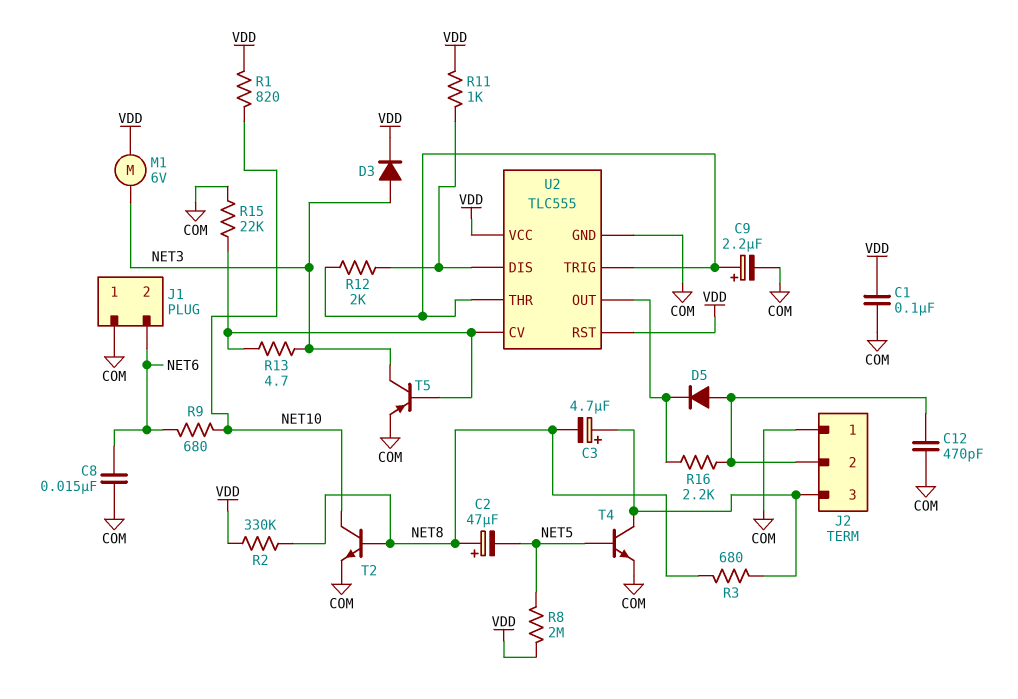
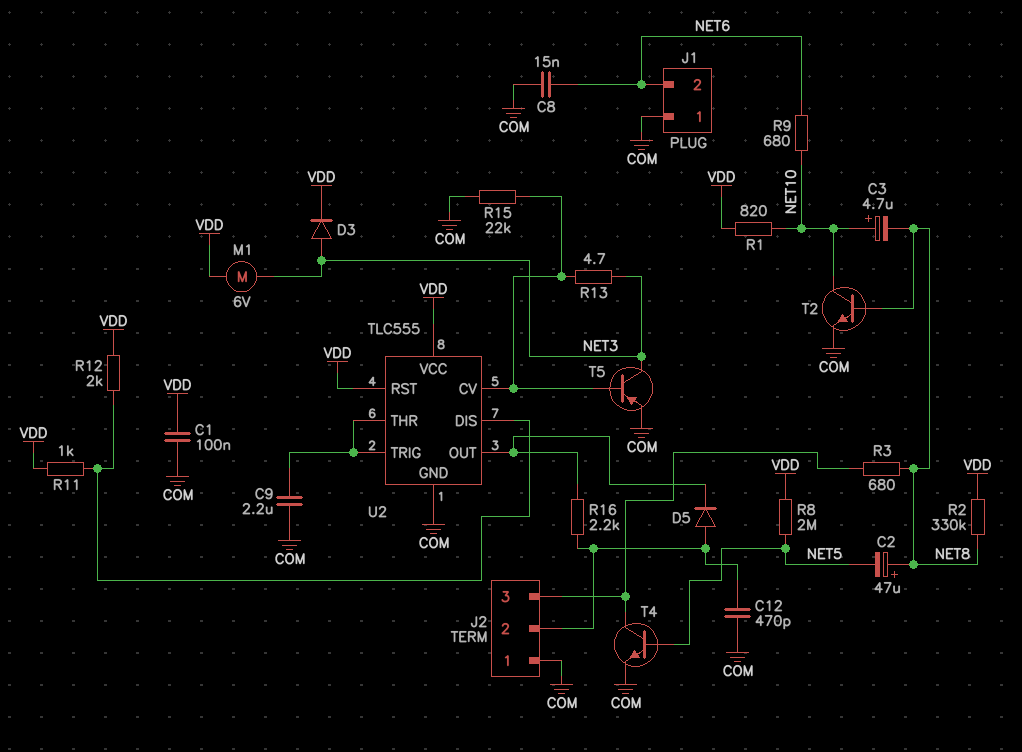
C3: 4.7uF (plus J2/3, minus NET8) -> 4.7uF (plus NET10, minus NET8)
C9: 2.2uF (plus U2/THR, minus COM) -> 2.2uF (COM, U2/THR)
R12: 2k (U2/DIS, U2/THR) -> 2k (U2/DIS, VDD)

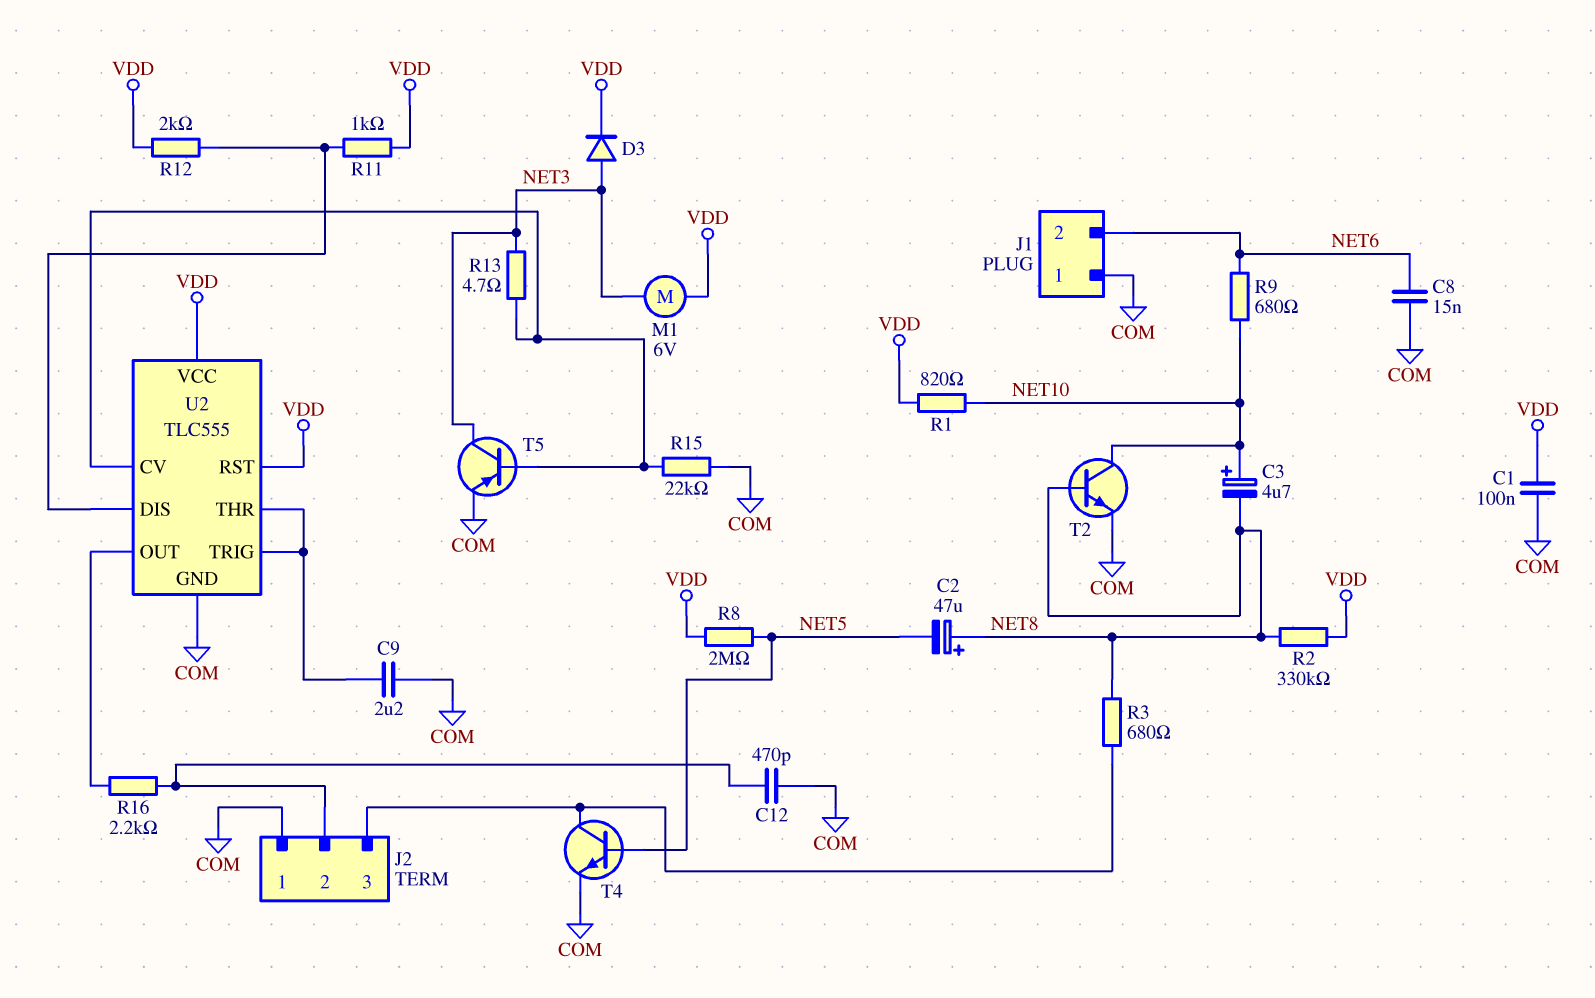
D5: diode (A J2/2, K U2/OUT) -> none

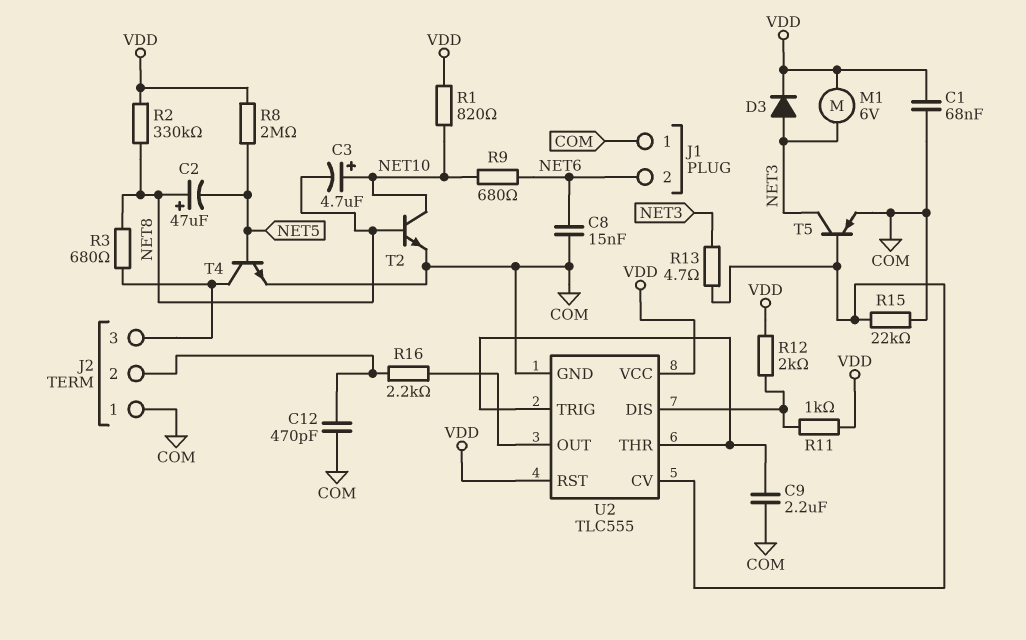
C1: 100nF (COM, VDD) -> 68nF (COM, VDD)

